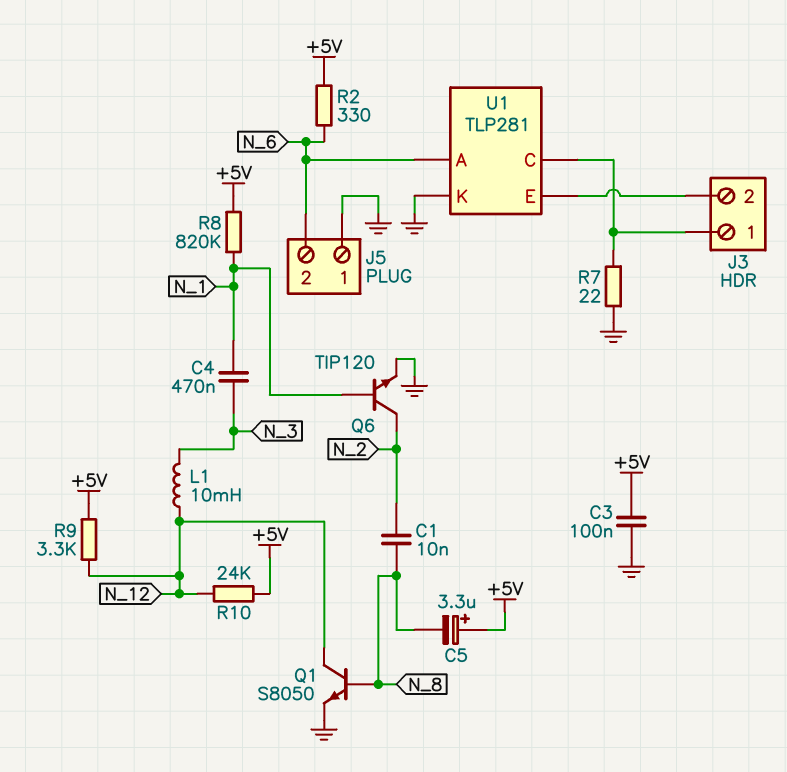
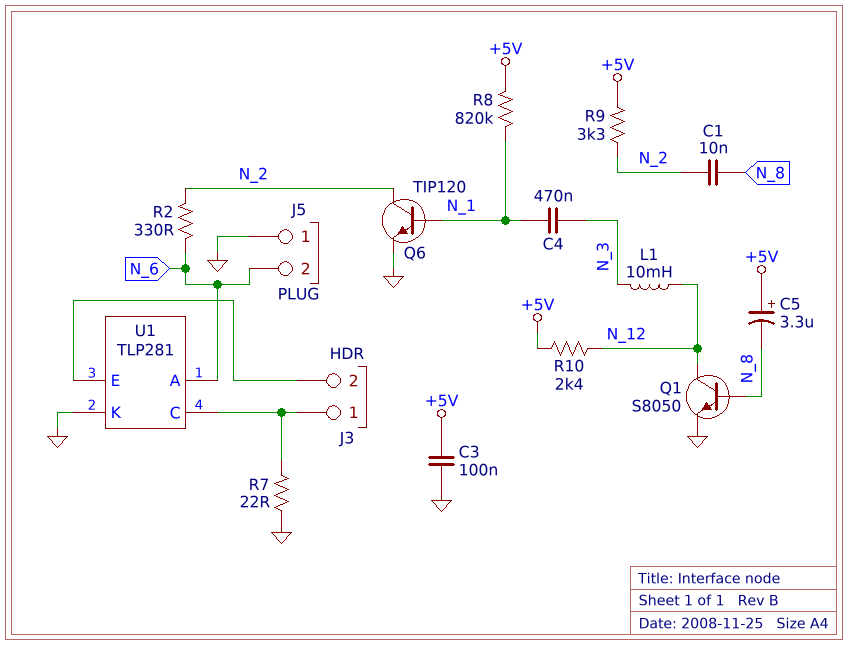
R2: 330 (+5V, N_6) -> 330 (N_2, N_6)
R9: 3.3k (+5V, N_12) -> 3.3k (+5V, N_2)
R10: 24k (+5V, N_12) -> 2.4k (+5V, N_12)

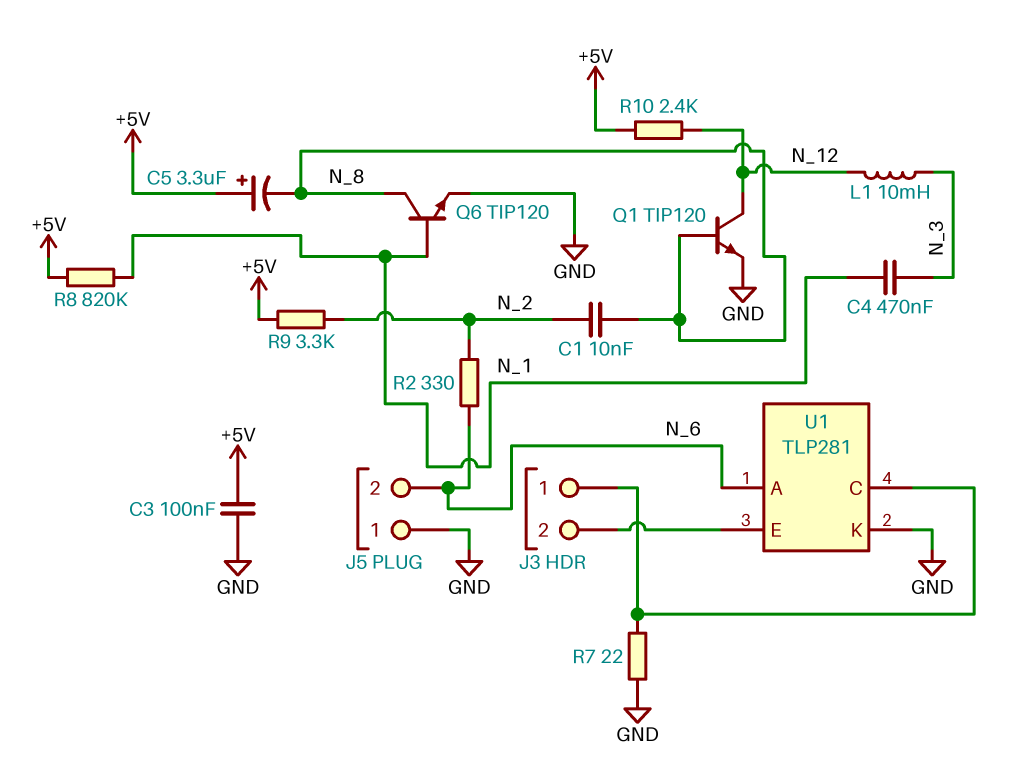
Q1: NPN S8050 (B N_8, C N_12, E GND) -> NPN TIP120 (B N_8, C N_12, E GND)
Q6: NPN TIP120 (B N_1, C N_2, E GND) -> NPN TIP120 (B N_1, C N_8, E GND)

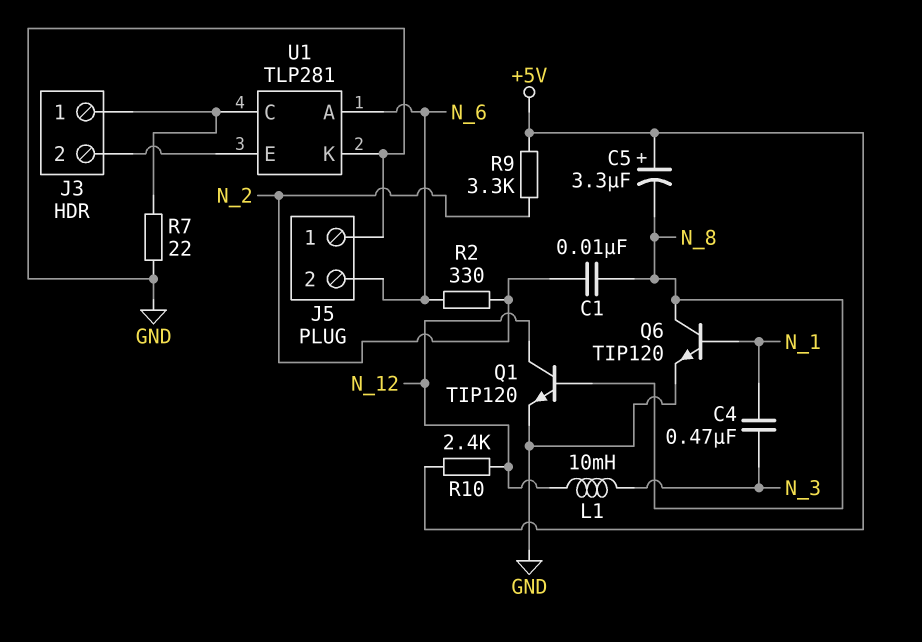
C3: 100nF (+5V, GND) -> none
R8: 820k (+5V, N_1) -> none

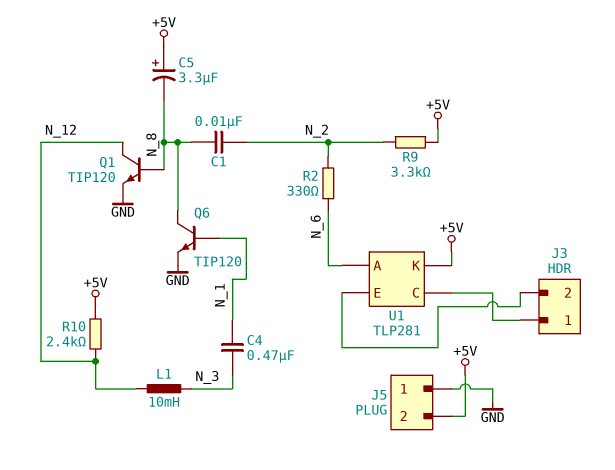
J5 pin 2: N_6 -> +5V
R7: 22 (GND, J3/1) -> none
U1 pin K: GND -> +5V

